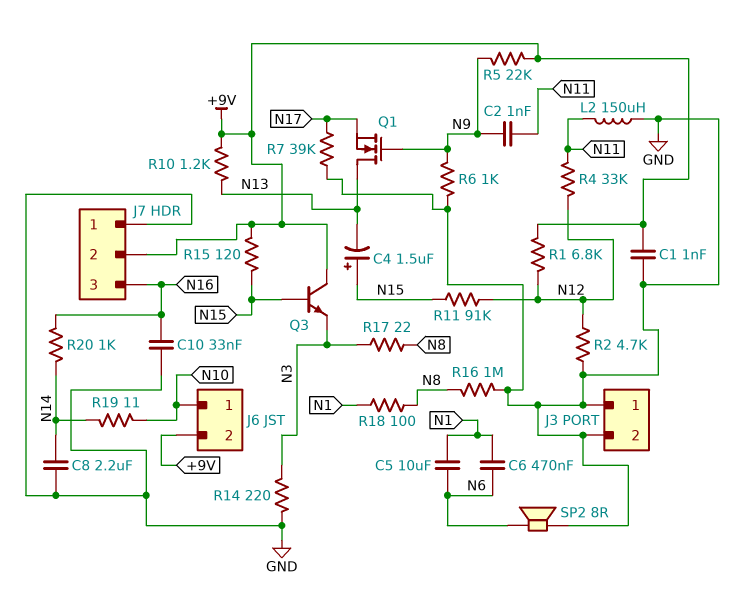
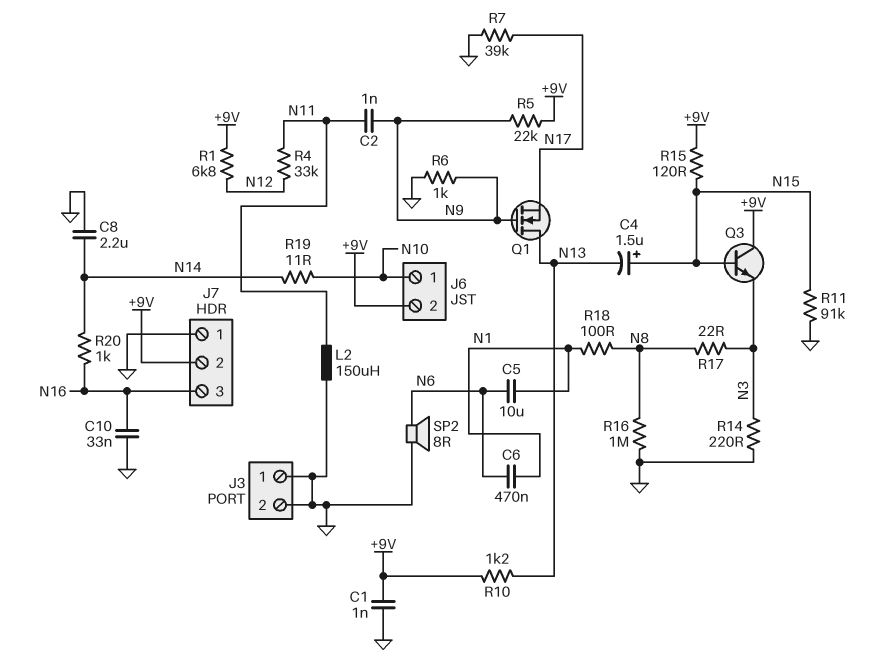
R2: 4.7k (GND, N12) -> none
R11: 91k (N12, N15) -> 91k (GND, N15)

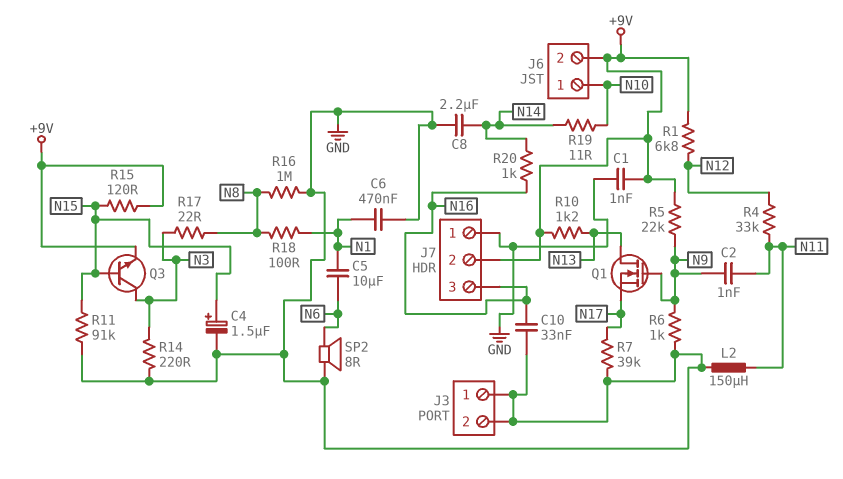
C4: 1.5uF (plus N15, minus N13) -> 1.5uF (plus N15, minus GND)
C6: 470nF (N1, N6) -> 470nF (GND, N1)
Q3: NPN (B N15, C +9V, E N3) -> NPN (B N15, C N3, E +9V)

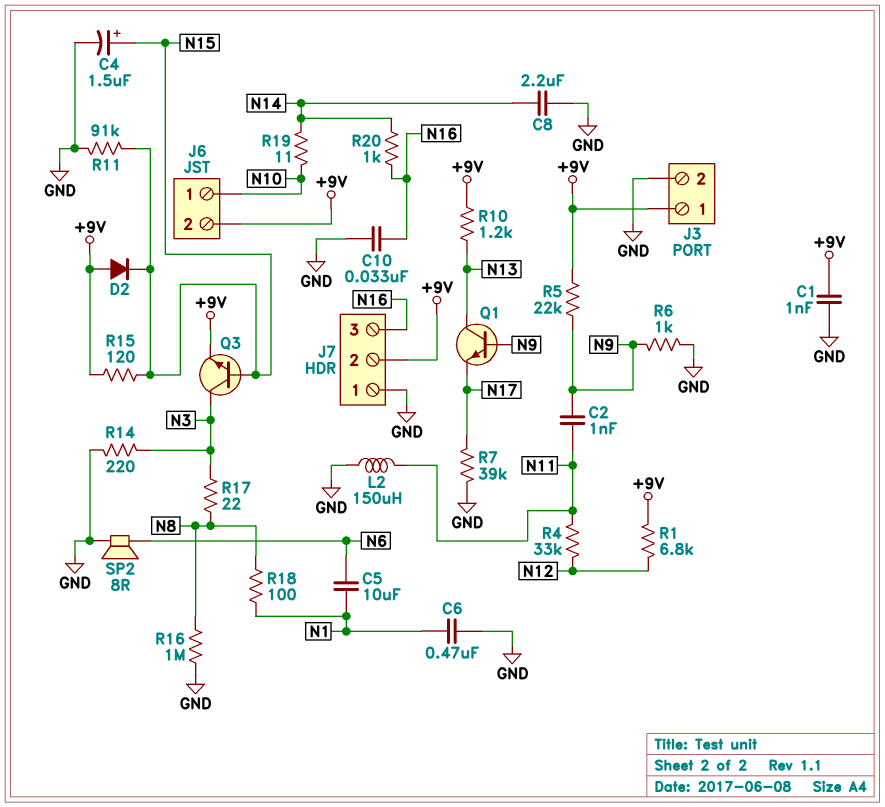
D2: none -> diode (A +9V, K N15)
J3 pin 1: GND -> +9V
Q1: NMOS (G N9, D N13, S N17) -> NPN (B N9, C N13, E N17)

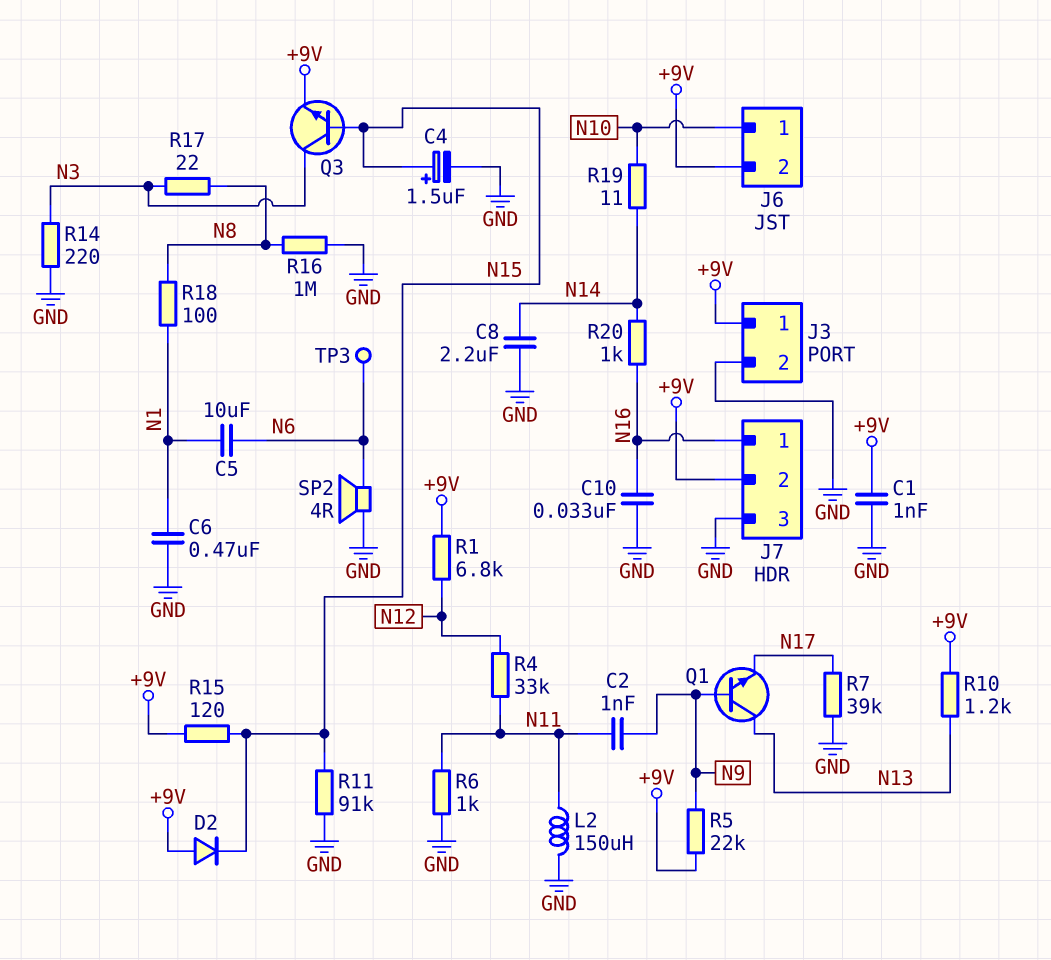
J7 pin 1: GND -> N16
J7 pin 3: N16 -> GND
R6: 1k (GND, N9) -> 1k (GND, N11)
SP2: speaker 8R (GND, N6) -> speaker 4R (GND, N6)
TP3: none -> test point (N6)

